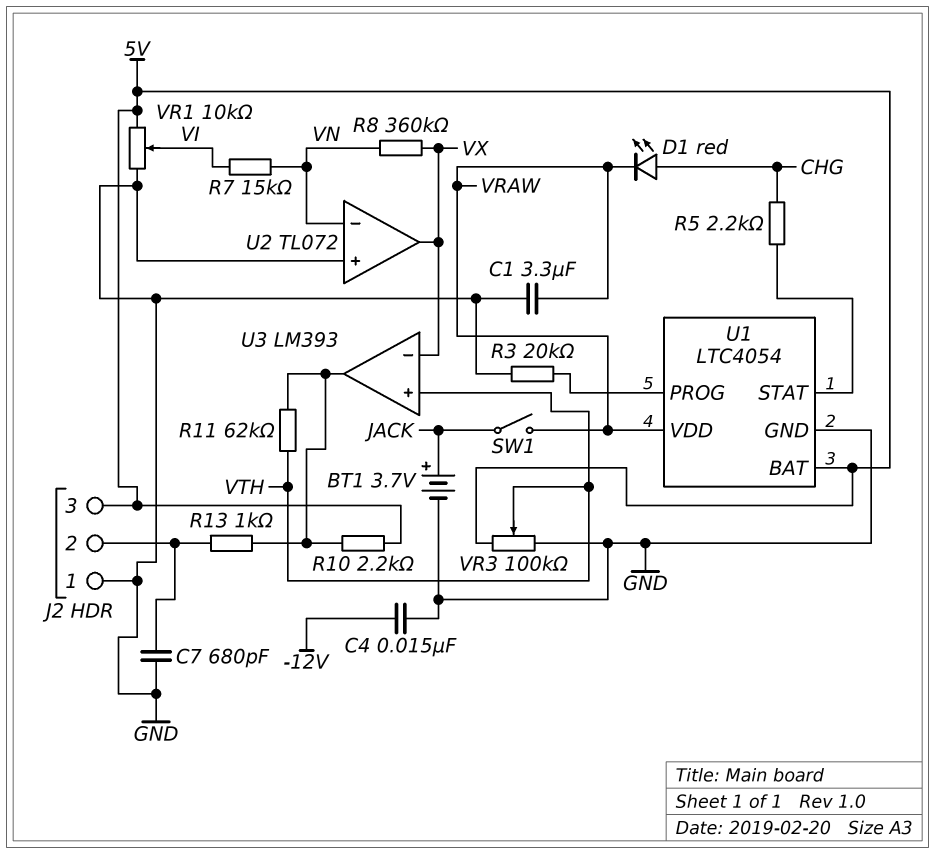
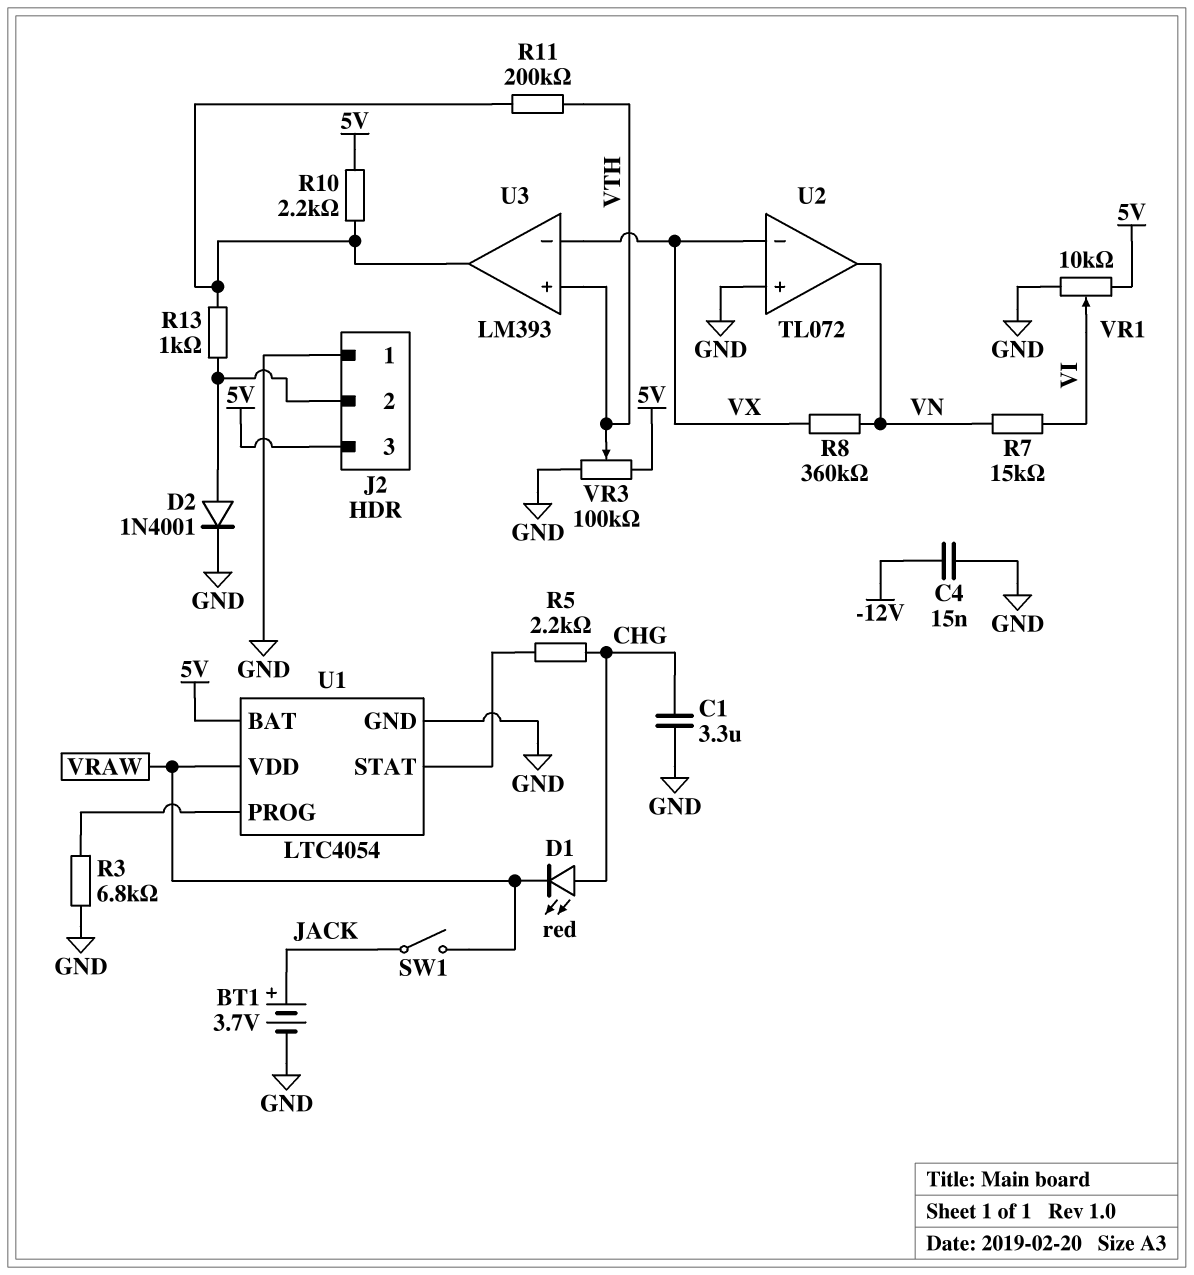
C1: 3.3uF (GND, VRAW) -> 3.3uF (CHG, GND)
C7: 680pF (GND, J2/2) -> none
D2: none -> diode 1N4001 (A J2/2, K GND)
R3: 20k (GND, U1/PROG) -> 6.8k (GND, U1/PROG)
R11: 62k (U3/out, VTH) -> 200k (U3/out, VTH)
U2 pin in-: VN -> VX
U2 pin out: VX -> VN

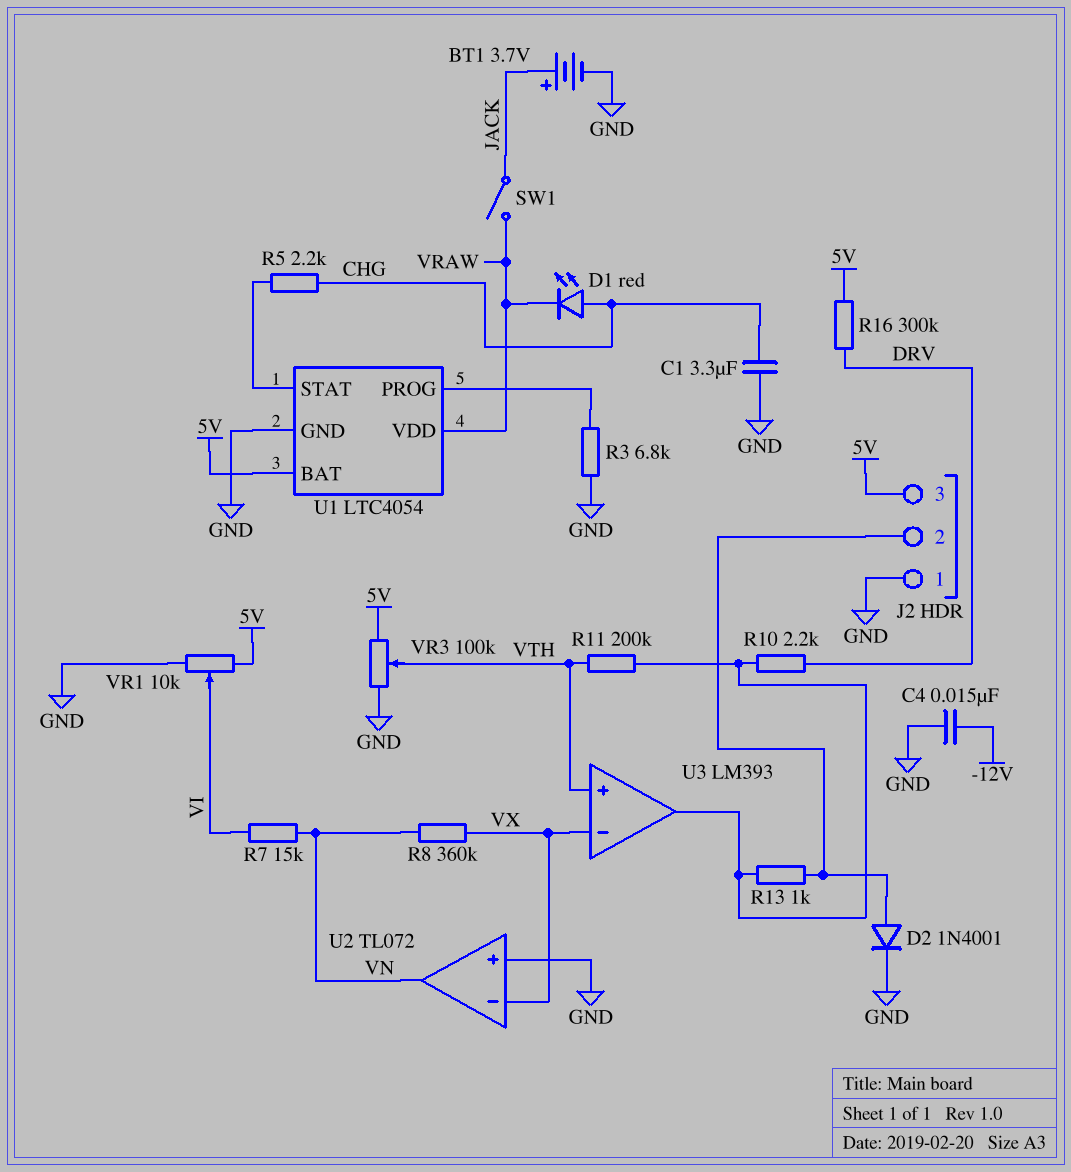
R10: 2.2k (5V, U3/out) -> 2.2k (DRV, U3/out)
R16: none -> 300k (5V, DRV)

